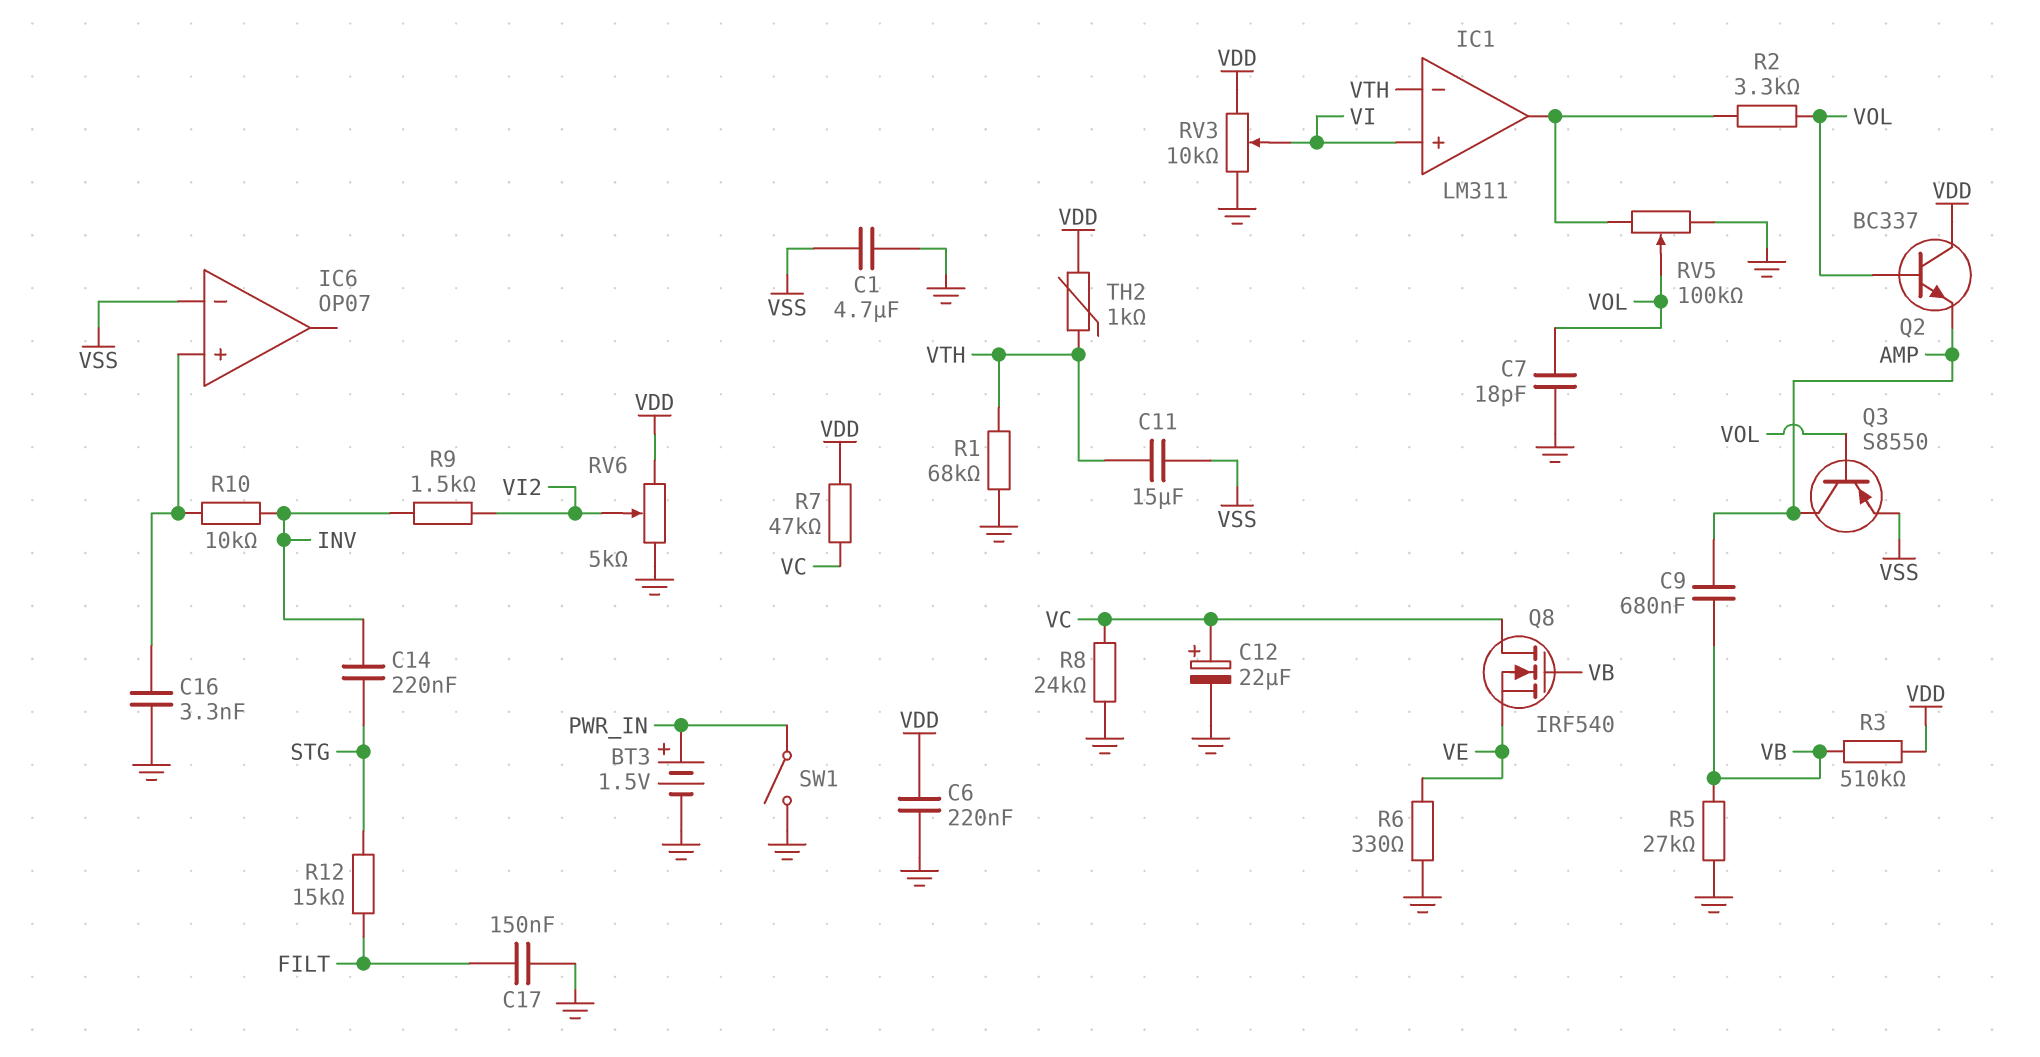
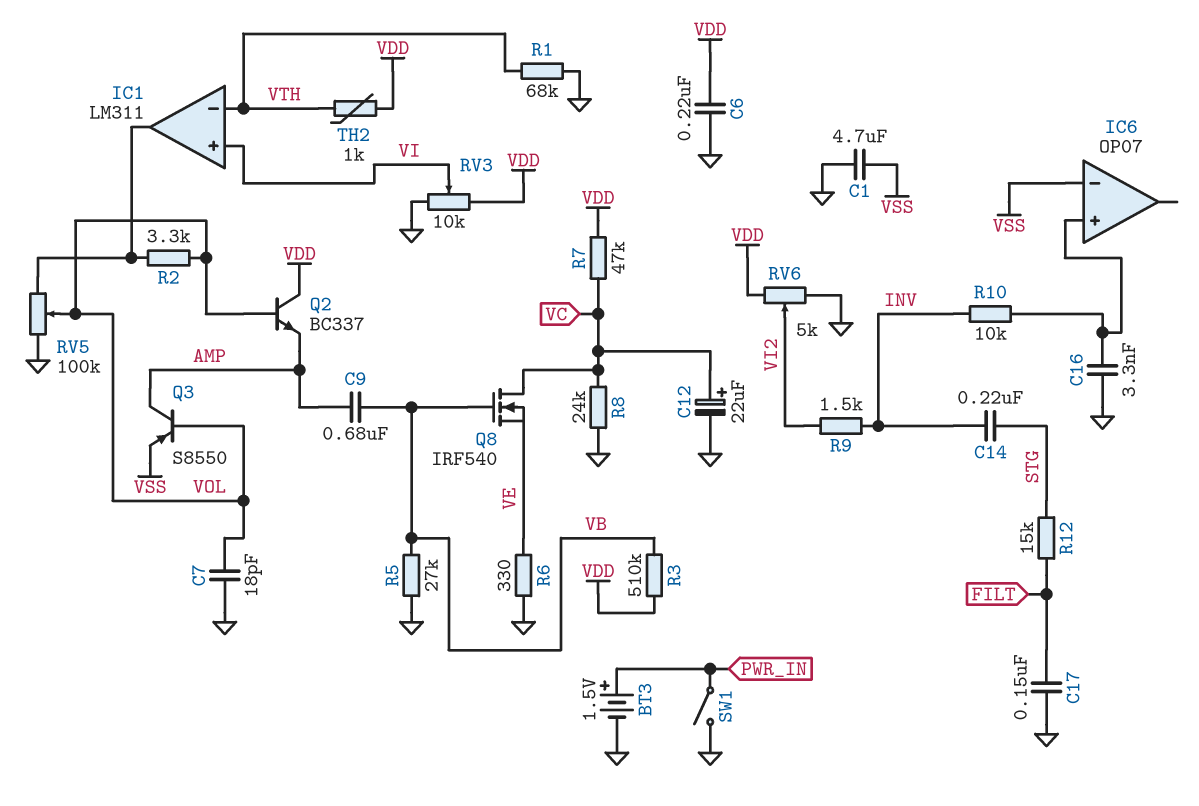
C11: 15uF (VSS, VTH) -> none

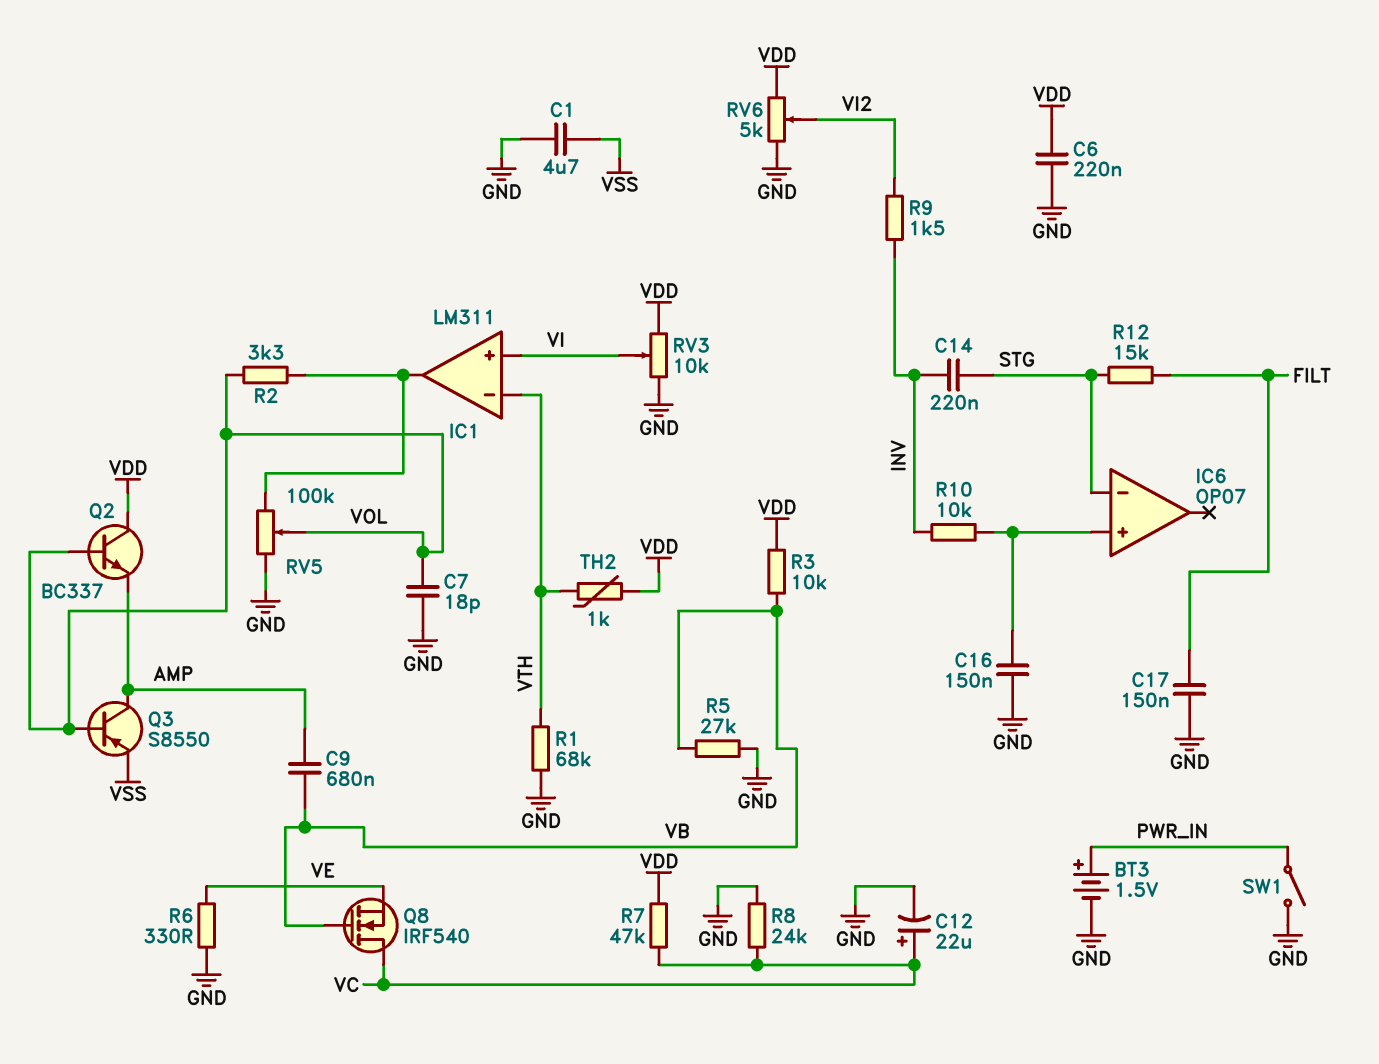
C16: 3.3nF (GND, IC6/in+) -> 150nF (GND, IC6/in+)
IC6 pin in-: VSS -> STG
R3: 510k (VB, VDD) -> 10k (VB, VDD)

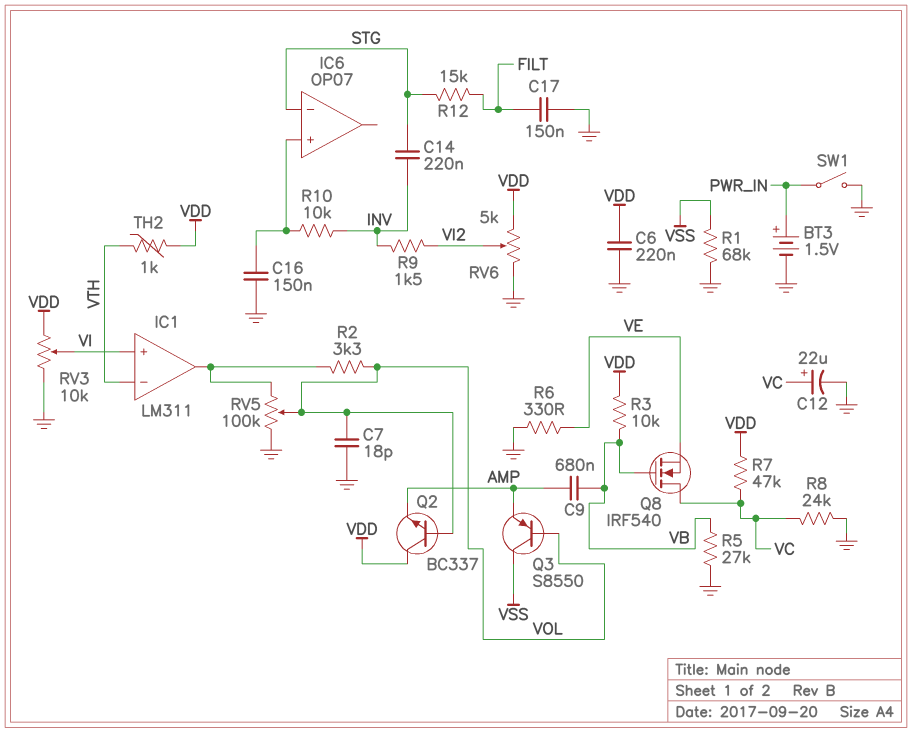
C1: 4.7uF (GND, VSS) -> none
Q3: PNP S8550 (B VOL, C AMP, E VSS) -> PNP S8550 (B VOL, C VSS, E AMP)
R1: 68k (GND, VTH) -> 68k (GND, VSS)

